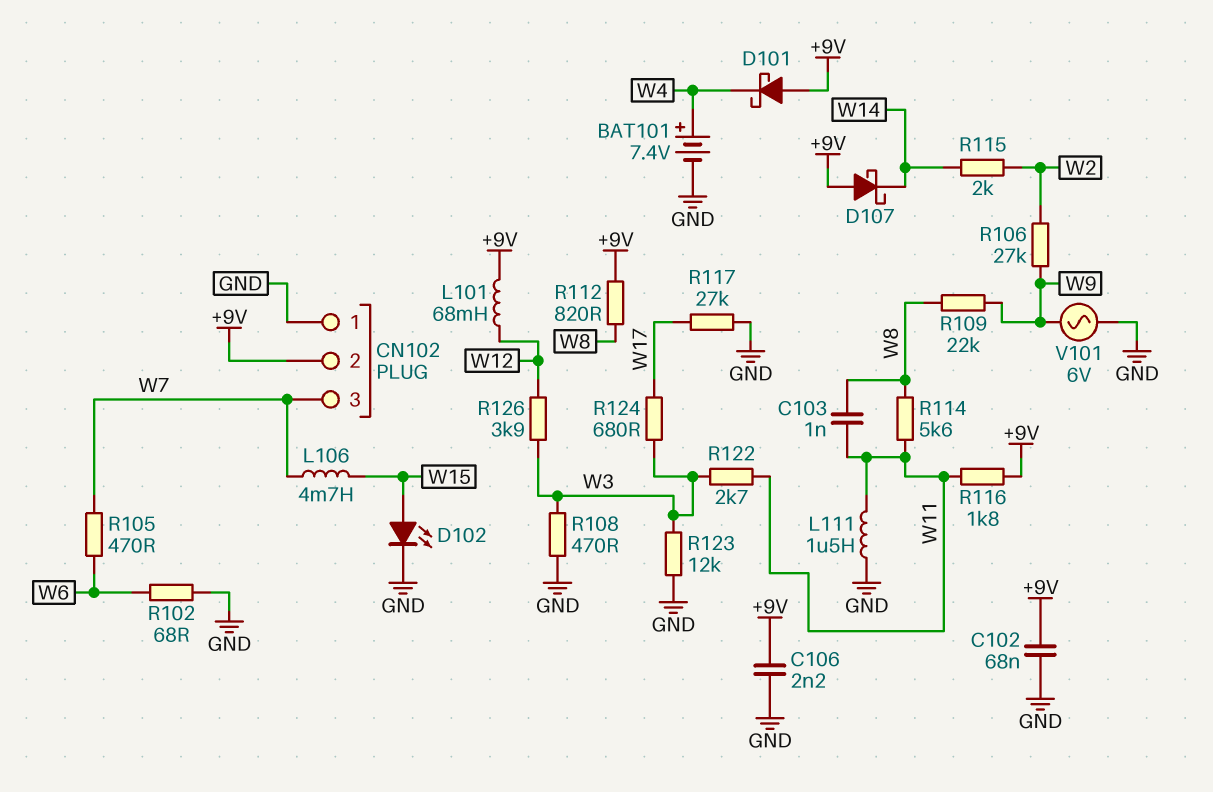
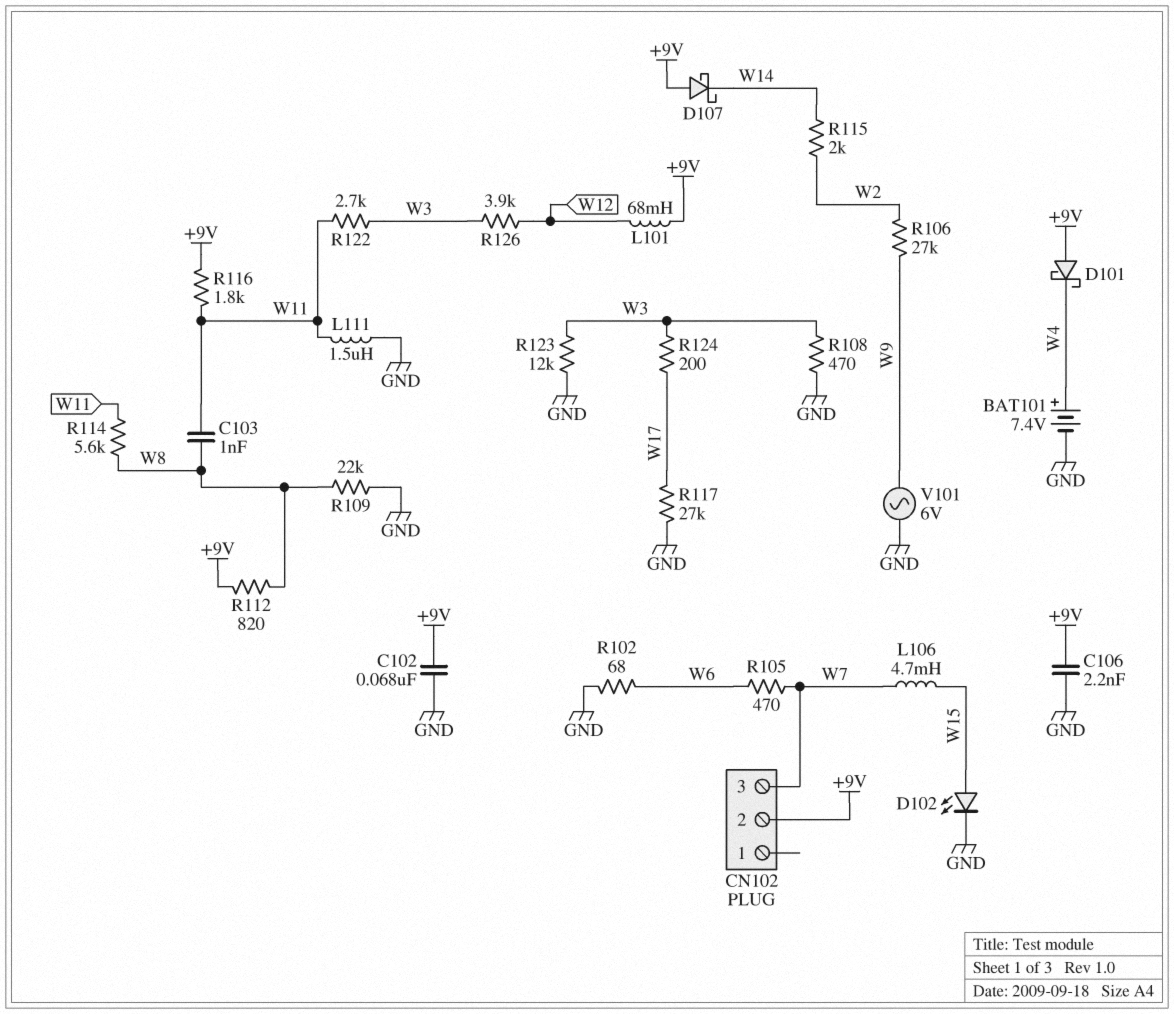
CN102 pin 1: GND -> none
R109: 22k (W8, W9) -> 22k (GND, W8)
R124: 680 (W3, W17) -> 200 (W3, W17)

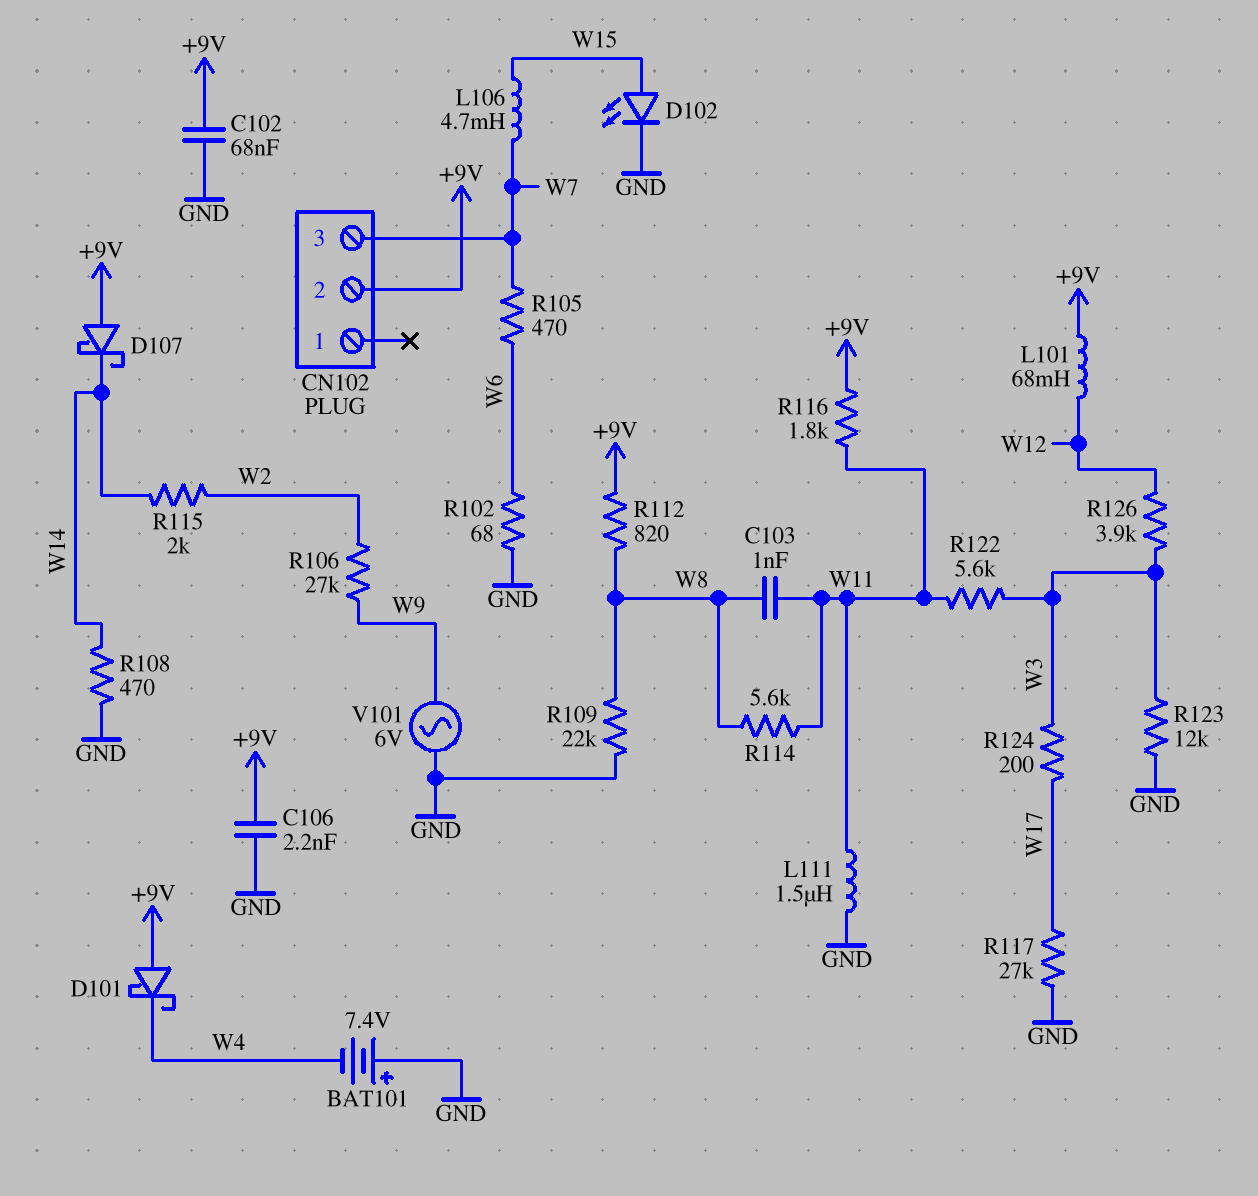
BAT101: 7.4V (plus W4, minus GND) -> 7.4V (plus GND, minus W4)
R108: 470 (GND, W3) -> 470 (GND, W14)
R122: 2.7k (W3, W11) -> 5.6k (W3, W11)

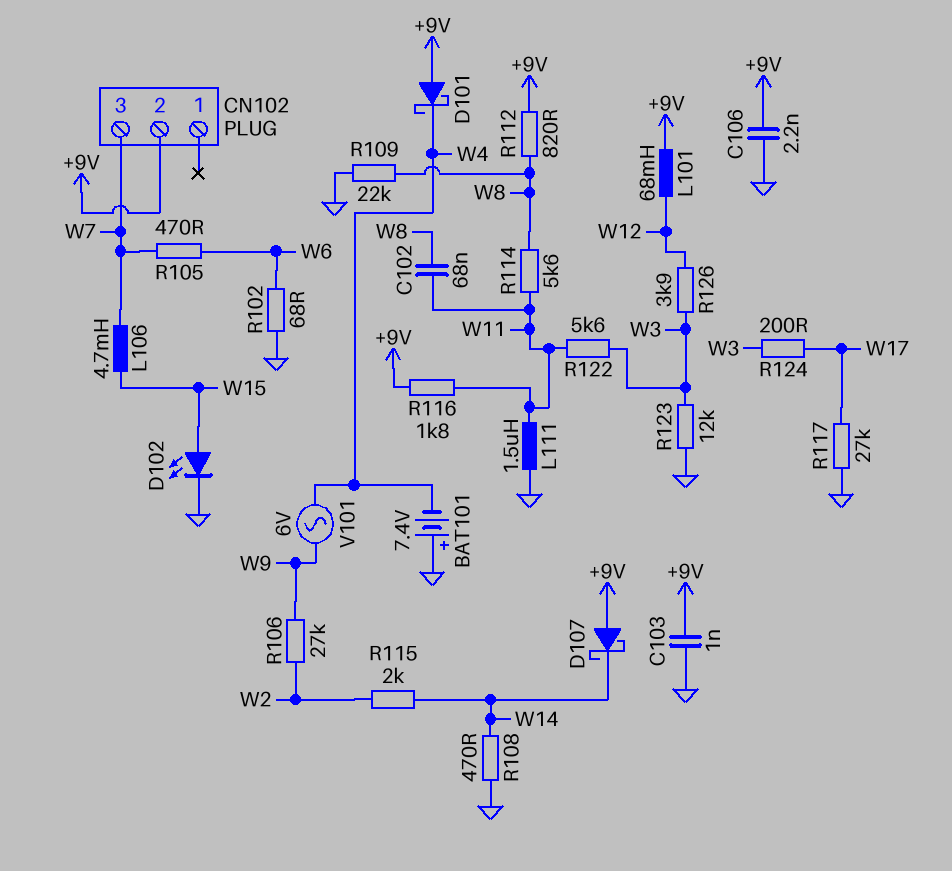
C102: 68nF (+9V, GND) -> 68nF (W8, W11)
C103: 1nF (W8, W11) -> 1nF (+9V, GND)
V101: AC 6V (GND, W9) -> AC 6V (W4, W9)

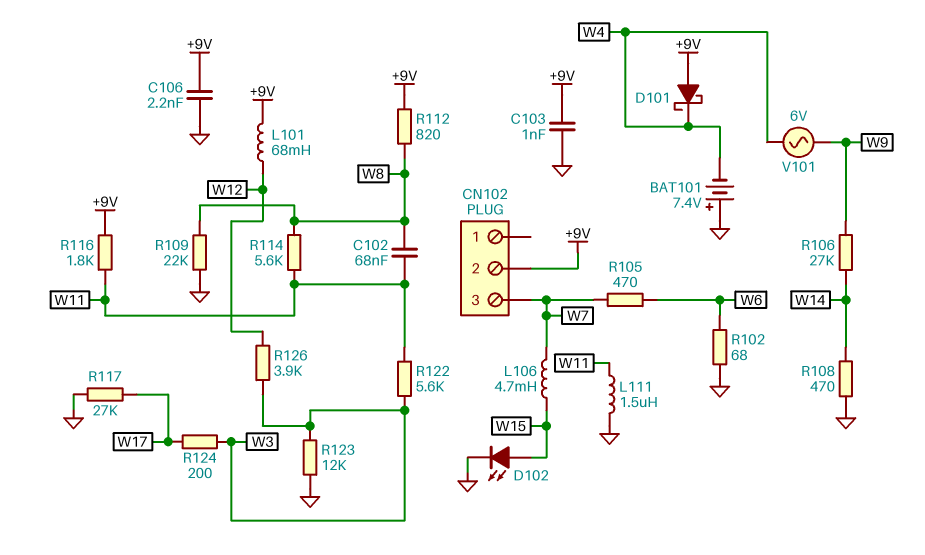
D107: schottky (A +9V, K W14) -> none
R106: 27k (W2, W9) -> 27k (W9, W14)
R115: 2k (W2, W14) -> none

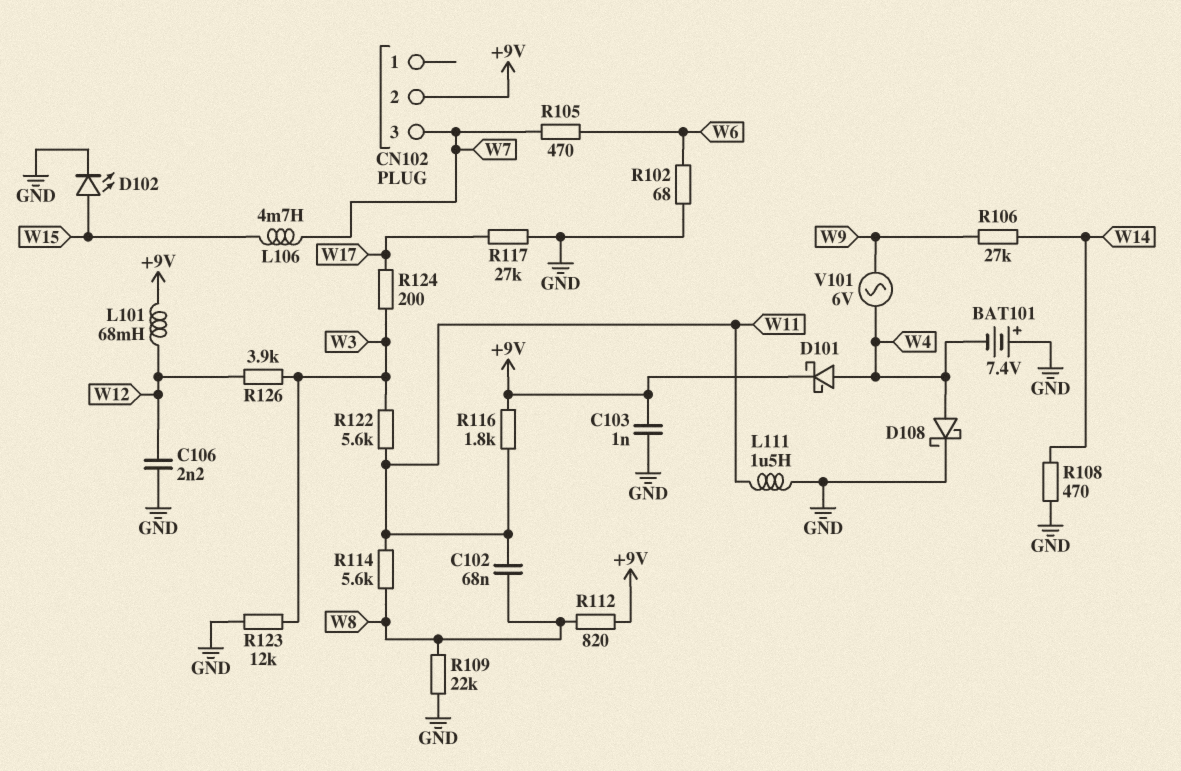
C106: 2.2nF (+9V, GND) -> 2.2nF (GND, W12)
D101: schottky (A +9V, K W4) -> schottky (A W4, K +9V)
D108: none -> schottky (A W4, K GND)

